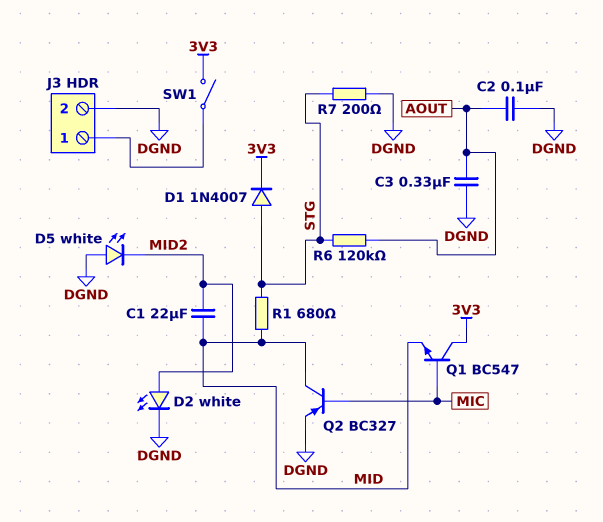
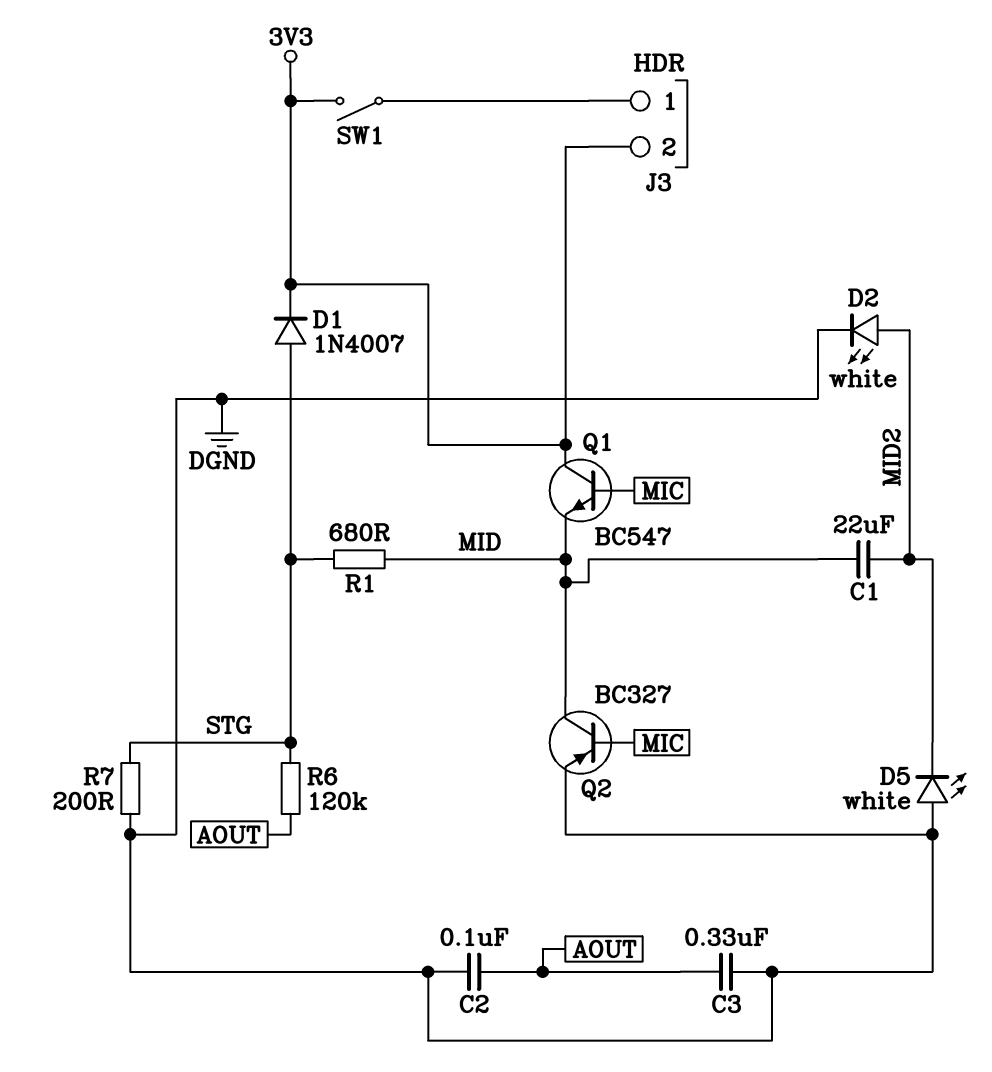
J3 pin 2: DGND -> 3V3

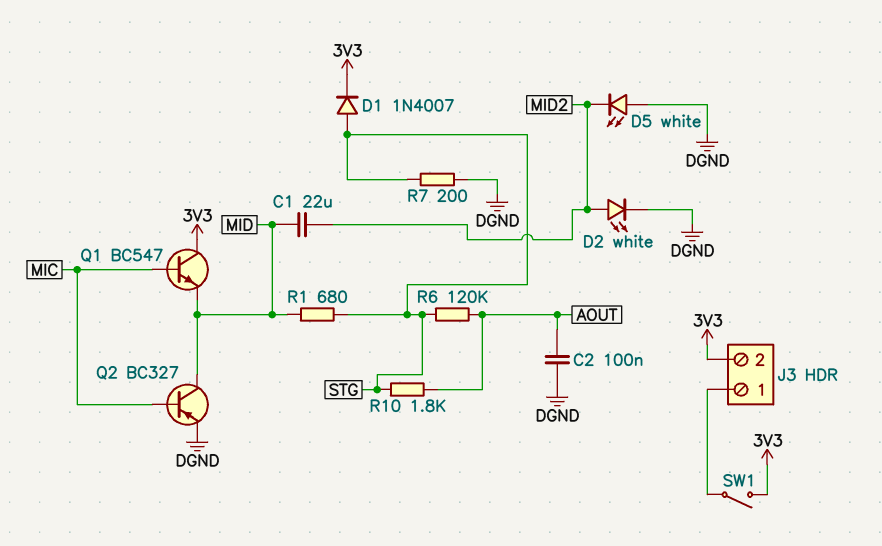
C3: 330nF (AOUT, DGND) -> none
R10: none -> 1.8k (AOUT, STG)

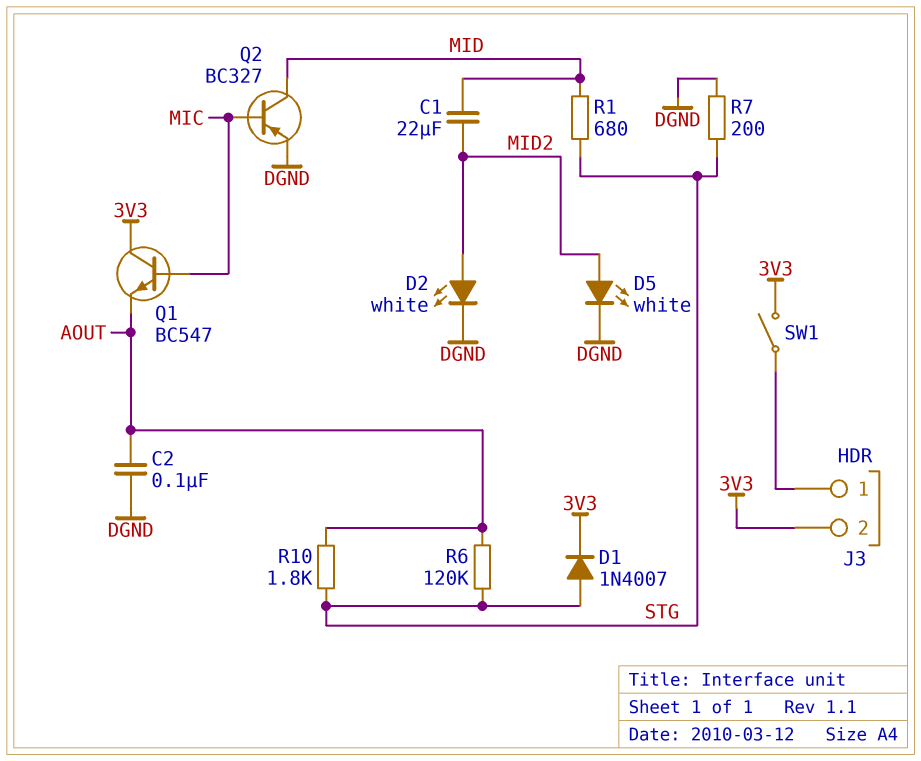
D5: LED white (A DGND, K MID2) -> LED white (A MID2, K DGND)
Q1: NPN BC547 (B MIC, C 3V3, E MID) -> NPN BC547 (B MIC, C 3V3, E AOUT)

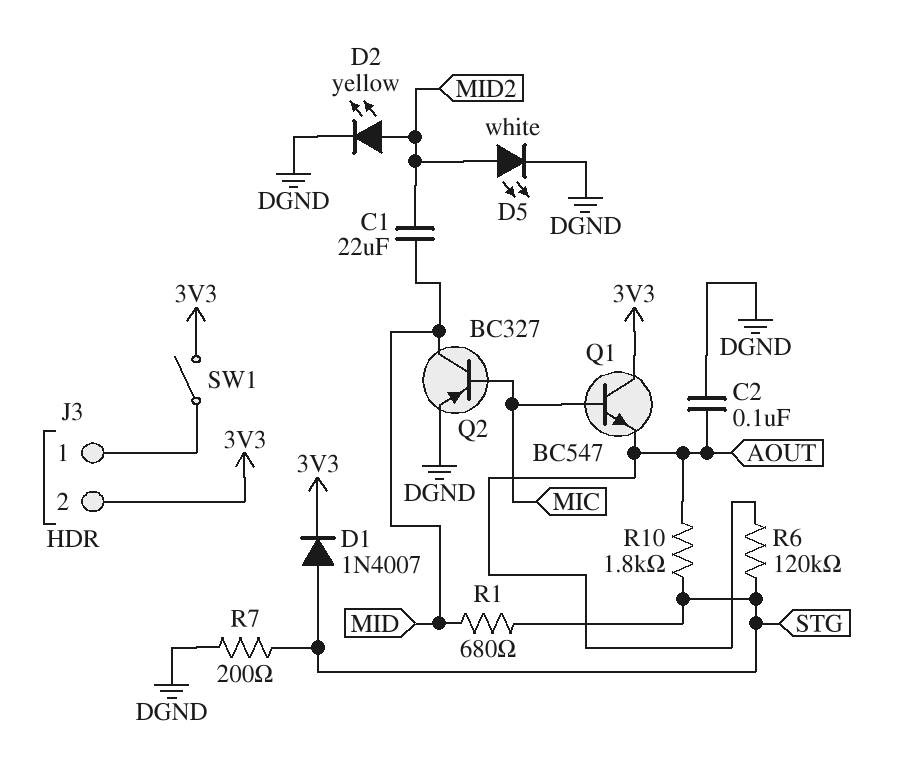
D2: LED white (A MID2, K DGND) -> LED yellow (A MID2, K DGND)

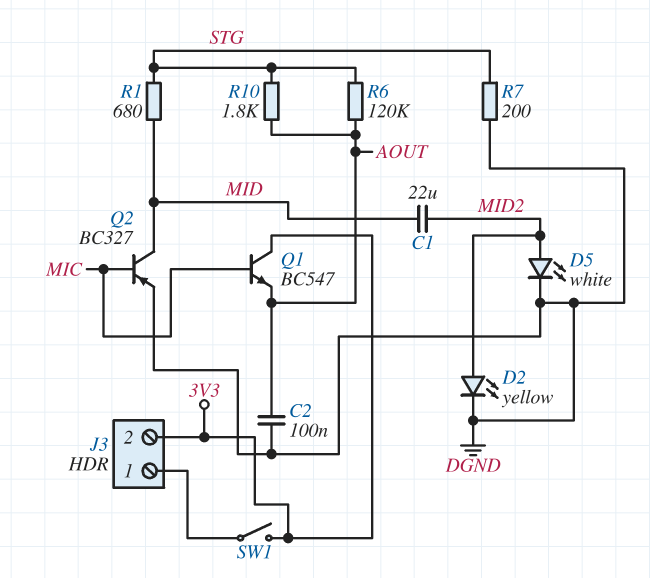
D1: diode 1N4007 (A STG, K 3V3) -> none

